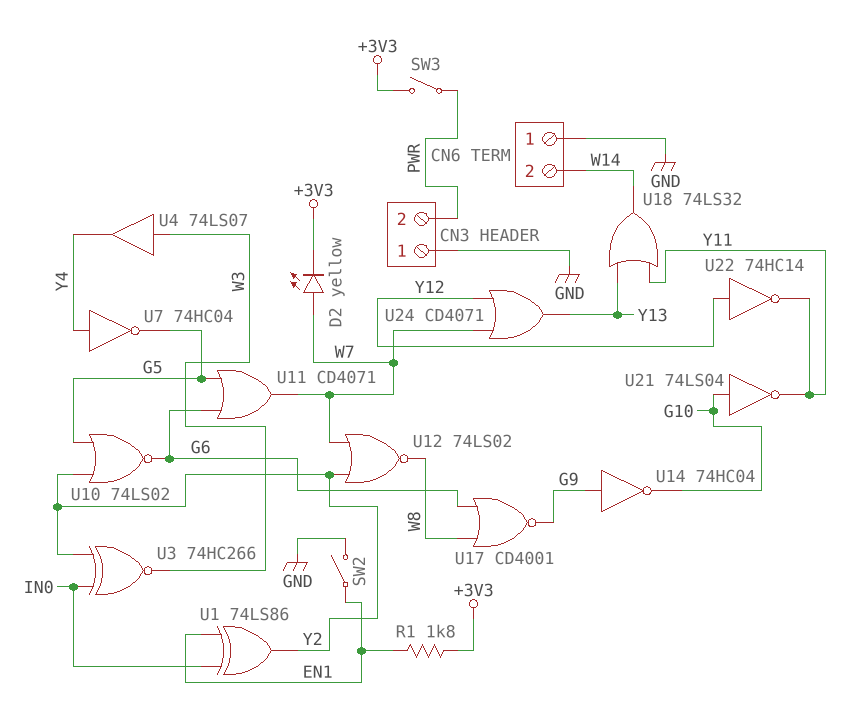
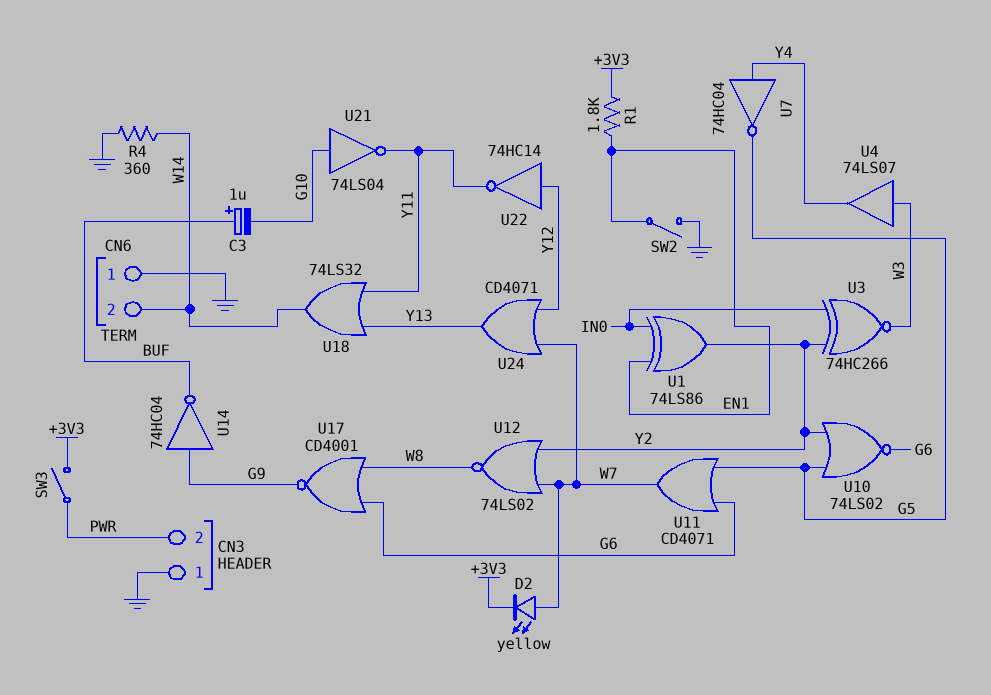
C3: none -> 1uF (plus BUF, minus G10)
R4: none -> 360 (GND, W14)
U14: NOT 74HC04 (in G9, out G10) -> NOT 74HC04 (in G9, out BUF)

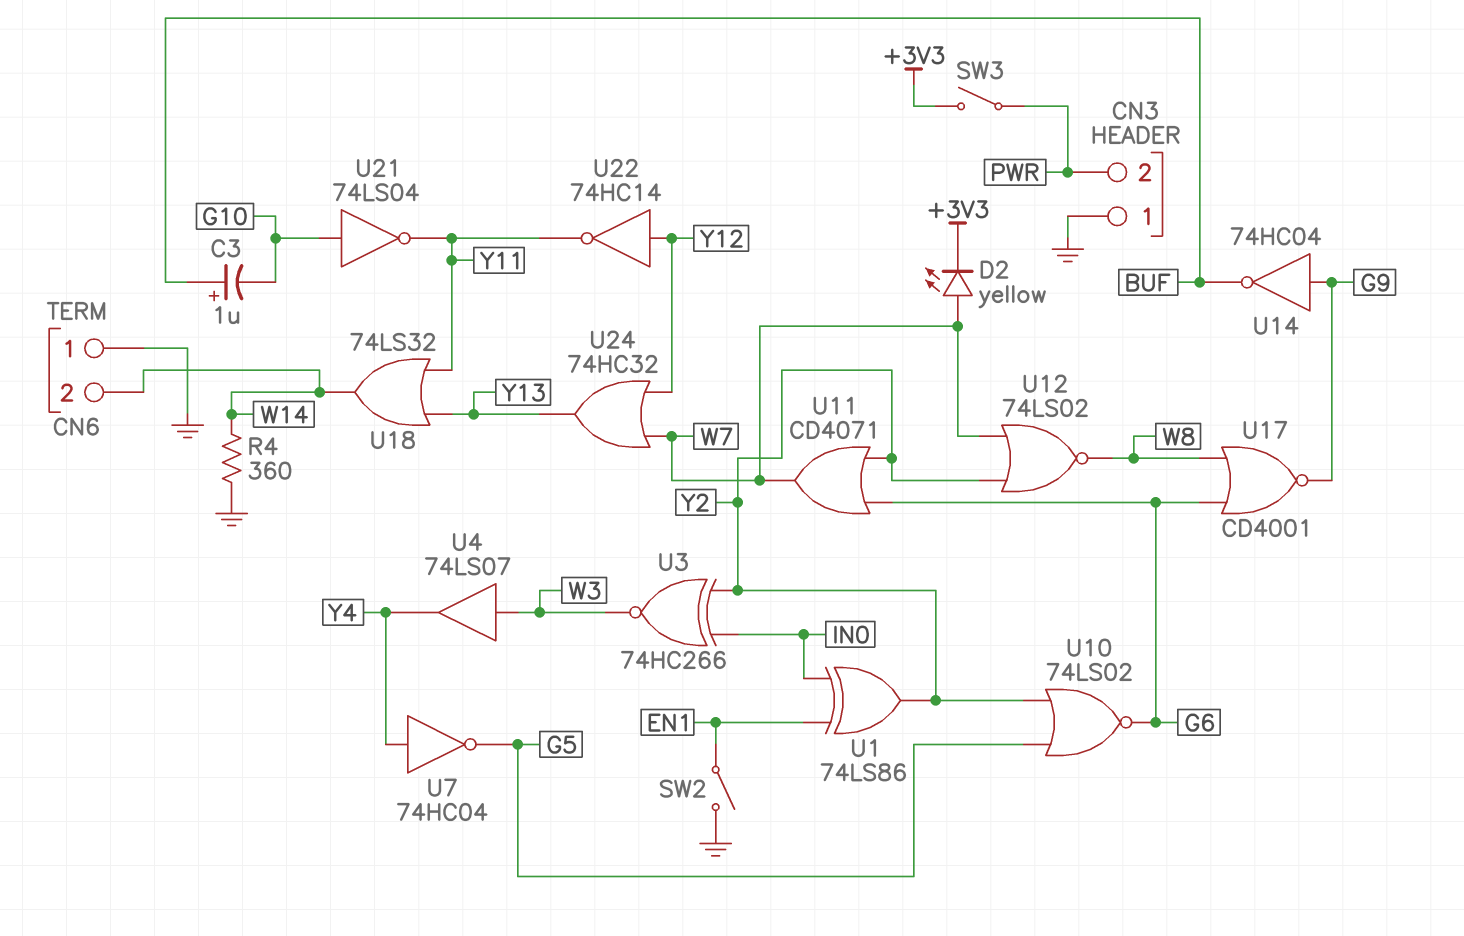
R1: 1.8k (+3V3, EN1) -> none
U11: OR CD4071 (in G5, in G6, out W7) -> OR CD4071 (in G6, in Y2, out W7)
U24: OR CD4071 (in W7, in Y12, out Y13) -> OR 74HC32 (in W7, in Y12, out Y13)

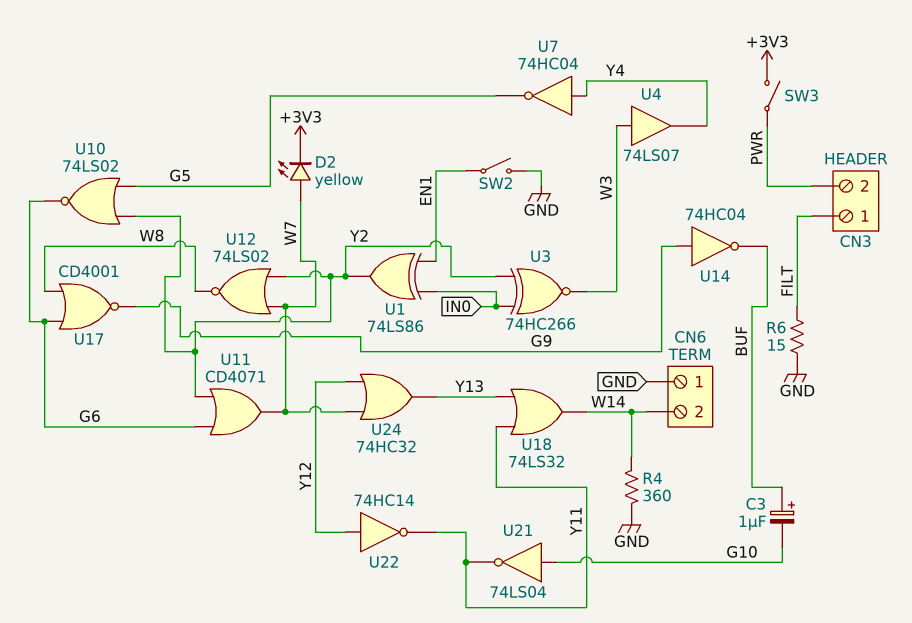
CN3 pin 1: GND -> FILT
R6: none -> 15 (FILT, GND)

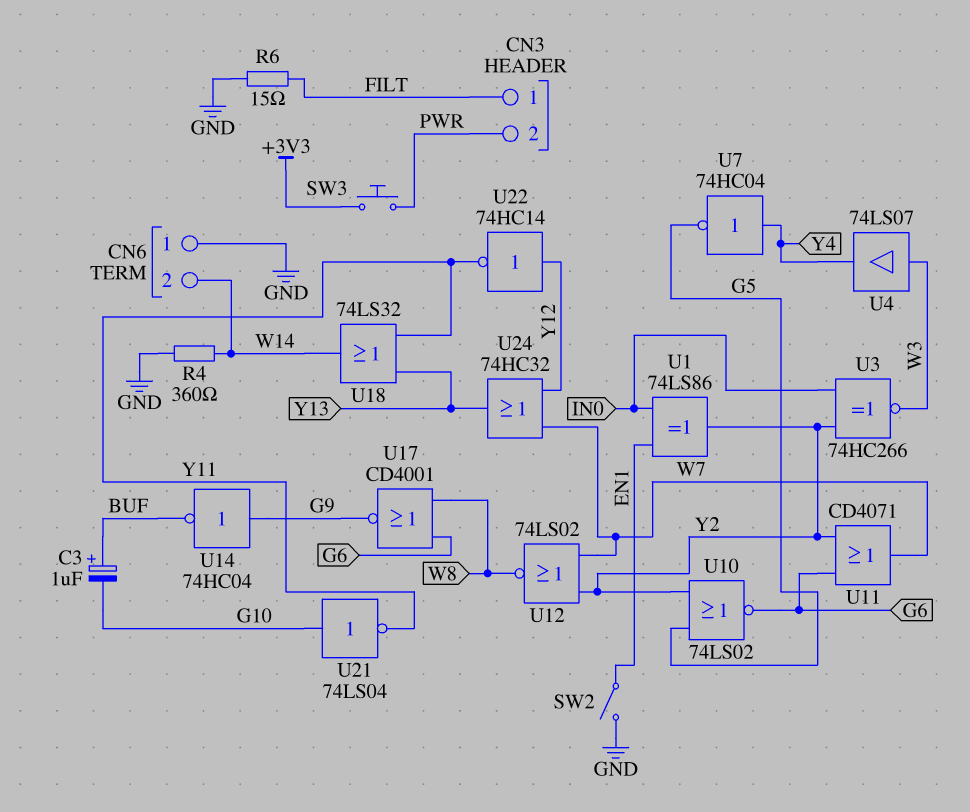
D2: LED yellow (A W7, K +3V3) -> none
SW3: switch (+3V3, PWR) -> button (+3V3, PWR)

